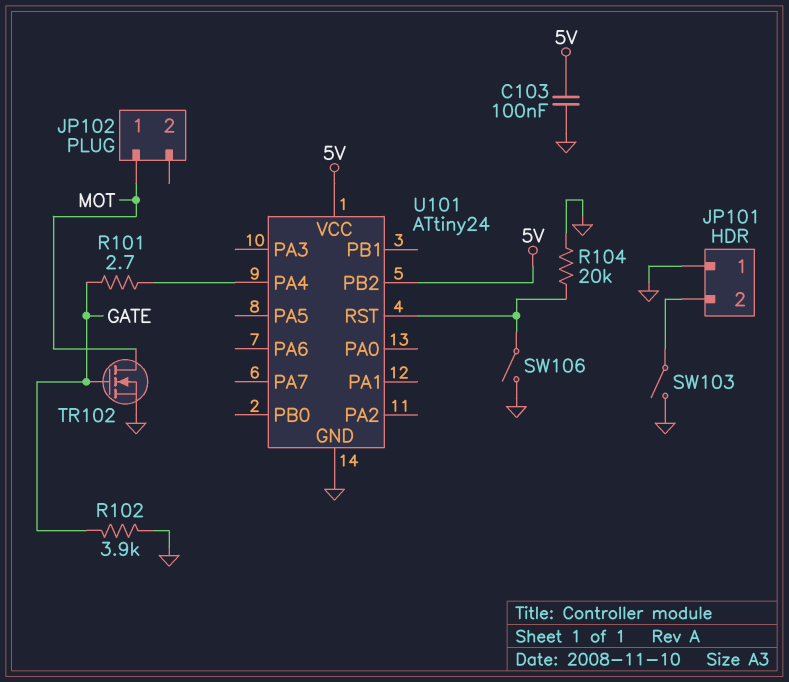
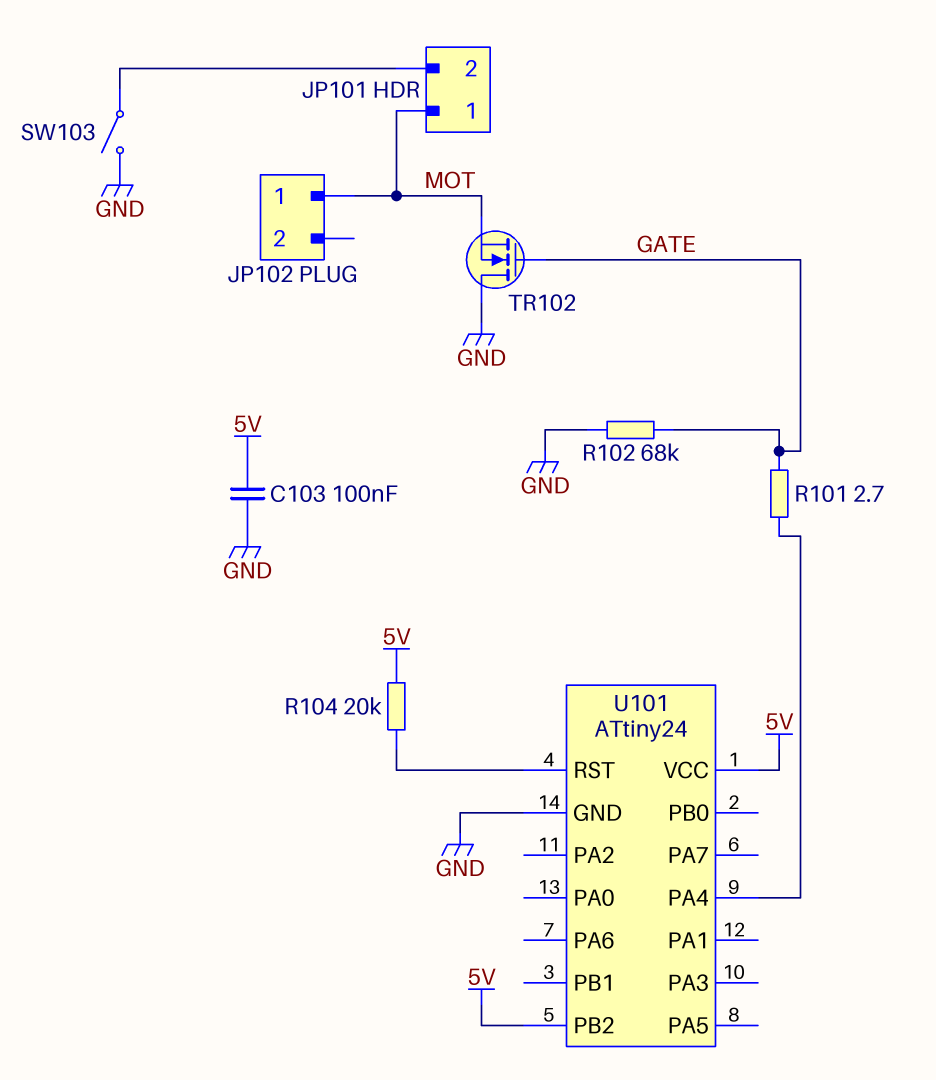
JP101 pin 1: GND -> MOT
R102: 3.9k (GATE, GND) -> 68k (GATE, GND)
R104: 20k (GND, U101/RST) -> 20k (5V, U101/RST)
SW106: switch (GND, U101/RST) -> none
TR102: NMOS (G GATE, D MOT, S GND) -> NMOS (G GATE, D GND, S MOT)

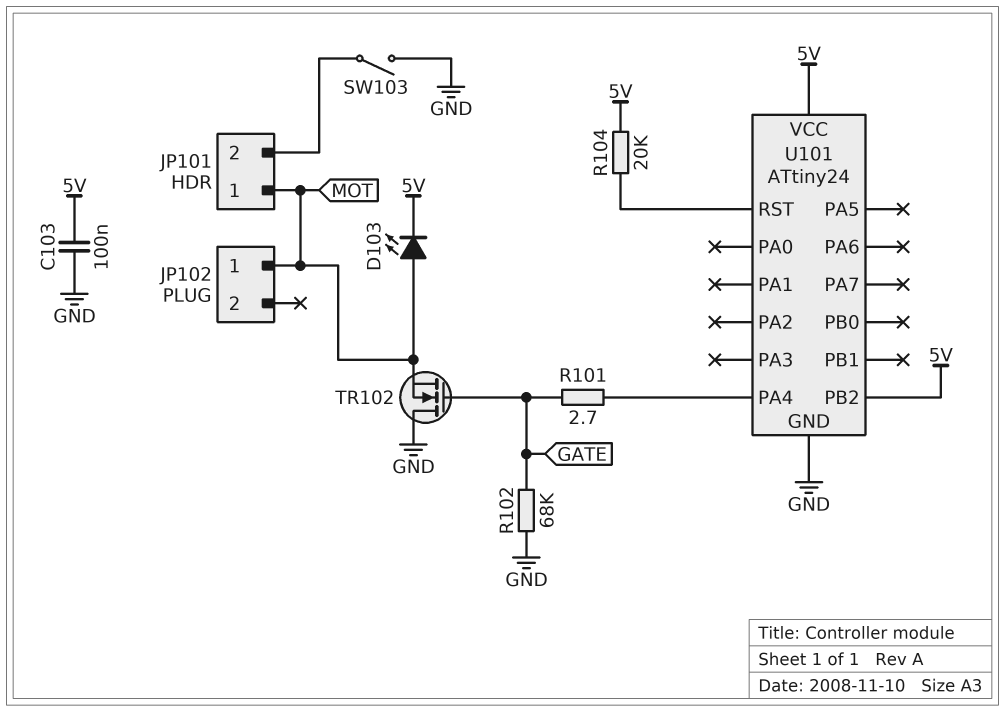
D103: none -> LED (A MOT, K 5V)

